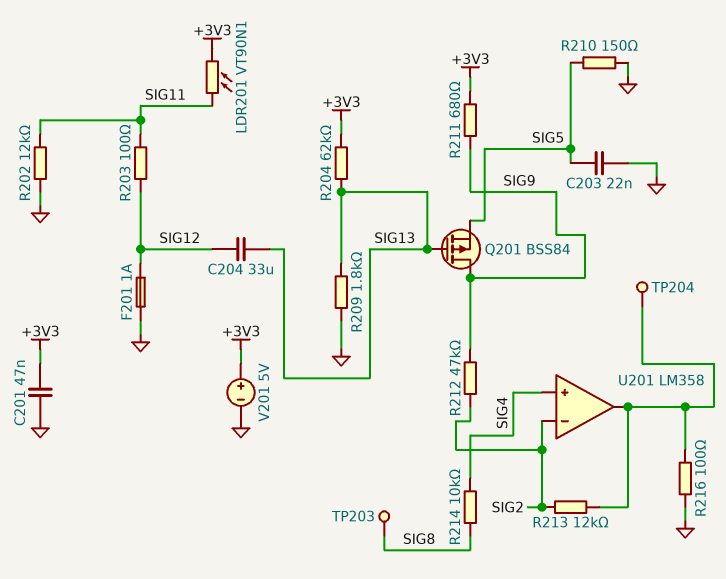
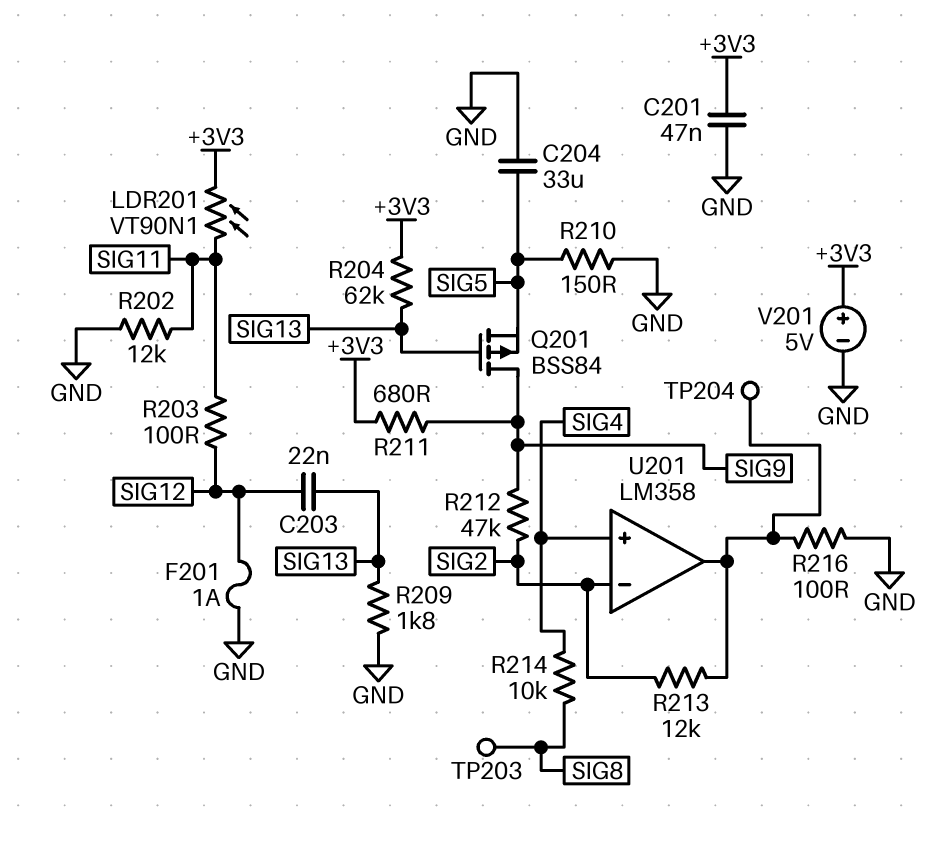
C203: 22nF (GND, SIG5) -> 22nF (SIG12, SIG13)
C204: 33uF (SIG12, SIG13) -> 33uF (GND, SIG5)

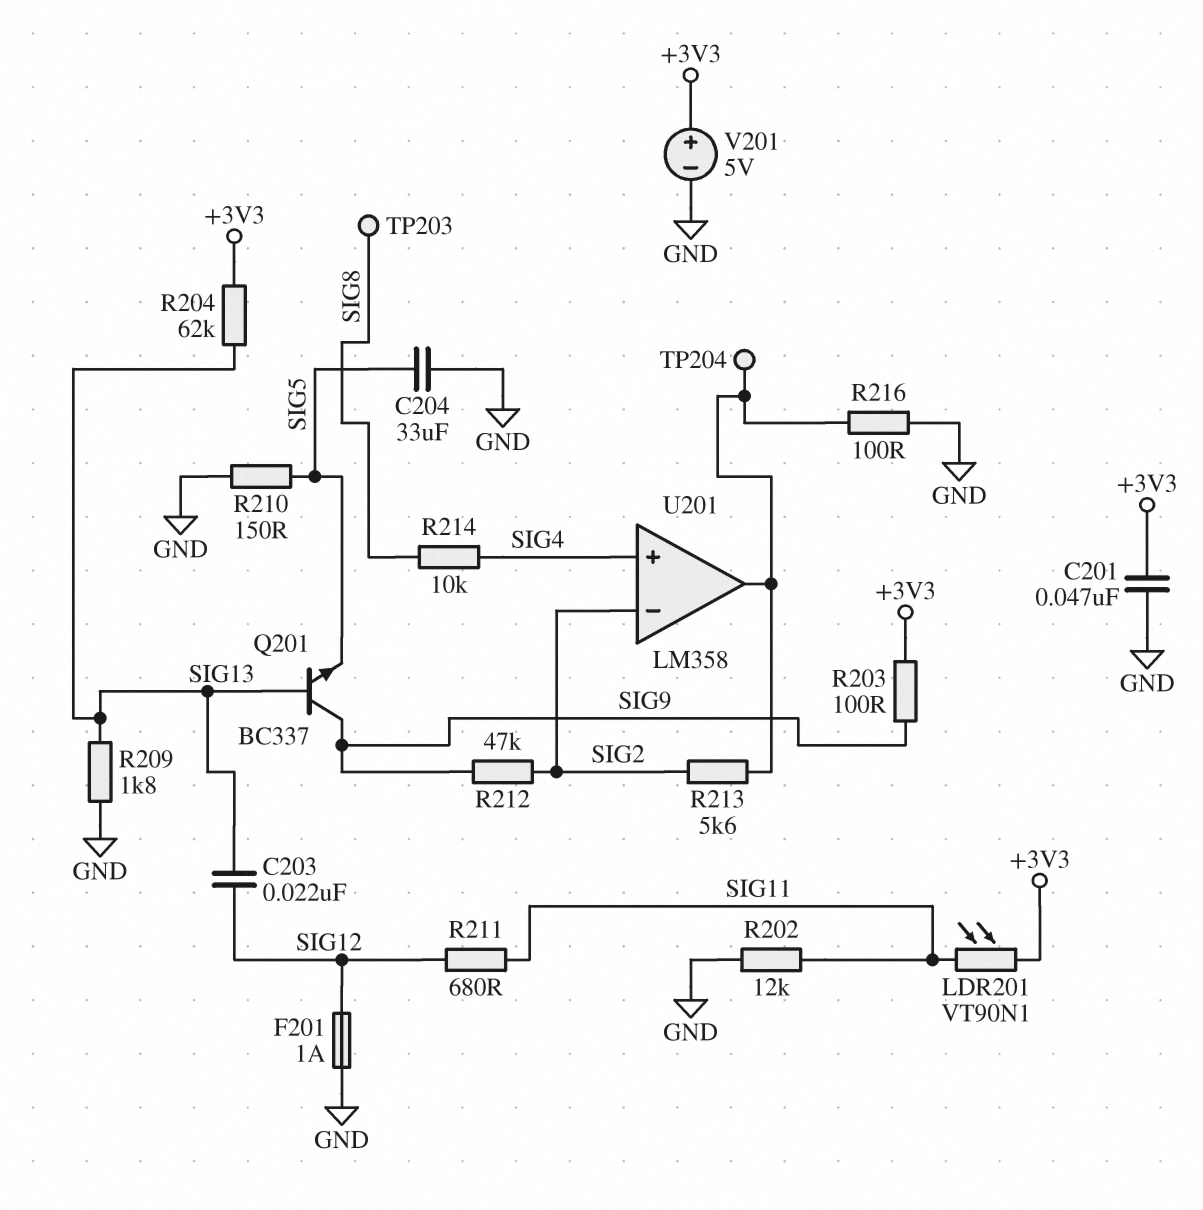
Q201: PMOS BSS84 (G SIG13, D SIG9, S SIG5) -> NPN BC337 (B SIG13, C SIG9, E SIG5)
R203: 100 (SIG11, SIG12) -> 100 (+3V3, SIG9)
R211: 680 (+3V3, SIG9) -> 680 (SIG11, SIG12)
R213: 12k (SIG2, U201/out) -> 5.6k (SIG2, U201/out)

